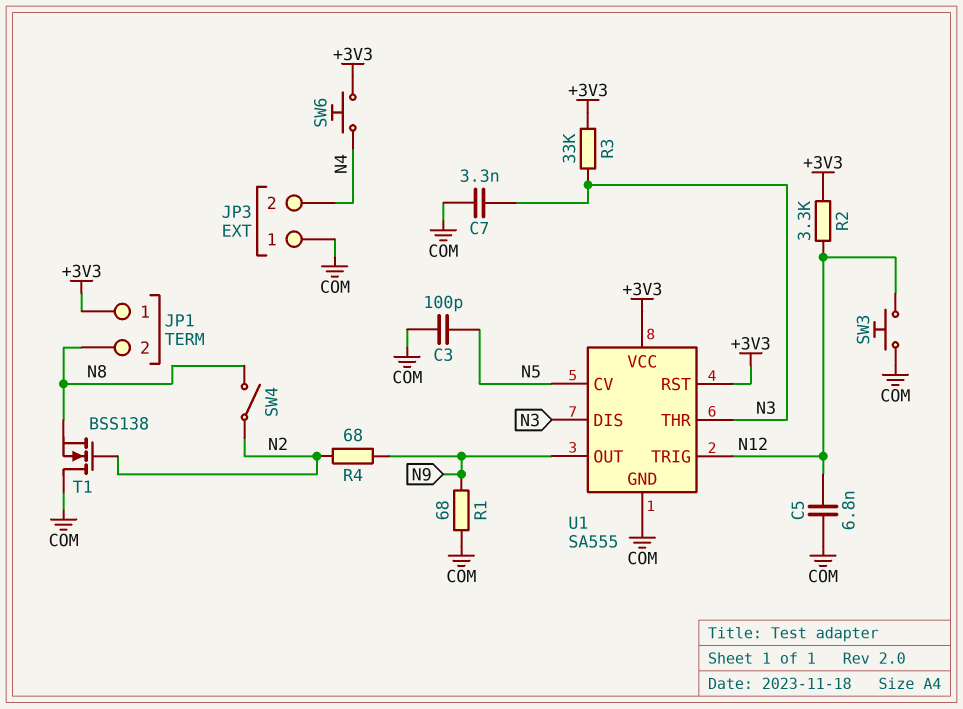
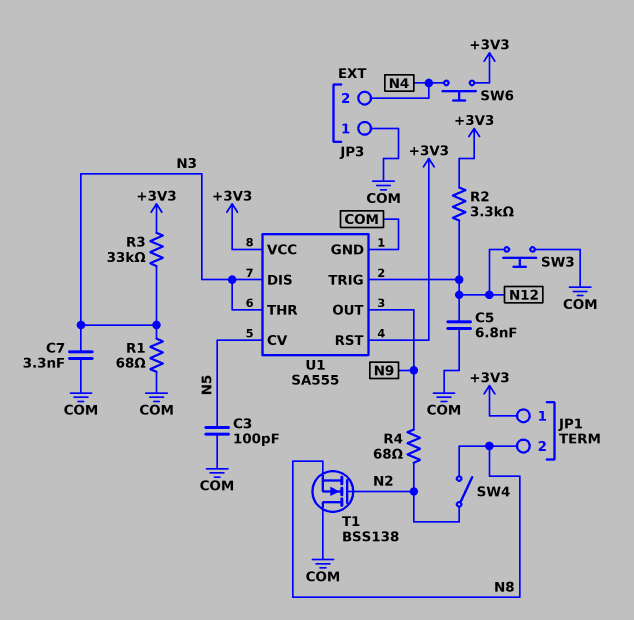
R1: 68 (COM, N9) -> 68 (COM, N3)

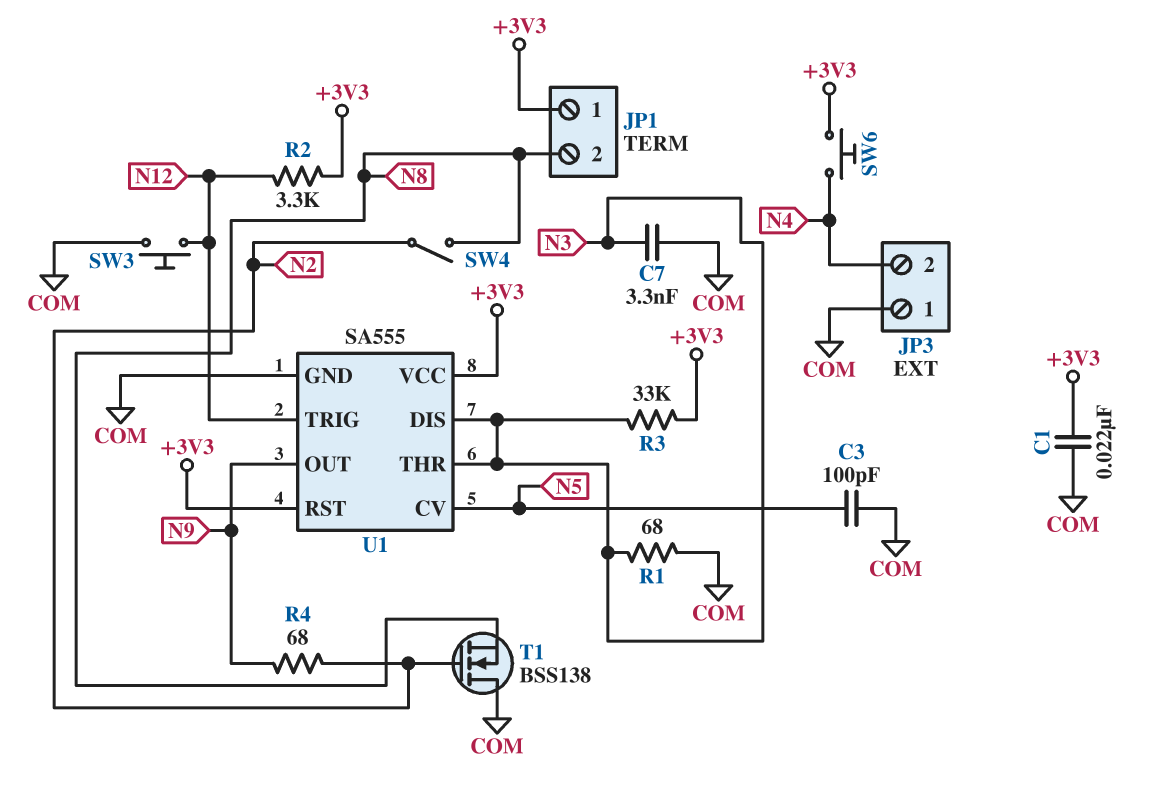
C1: none -> 22nF (+3V3, COM)
C5: 6.8nF (COM, N12) -> none

